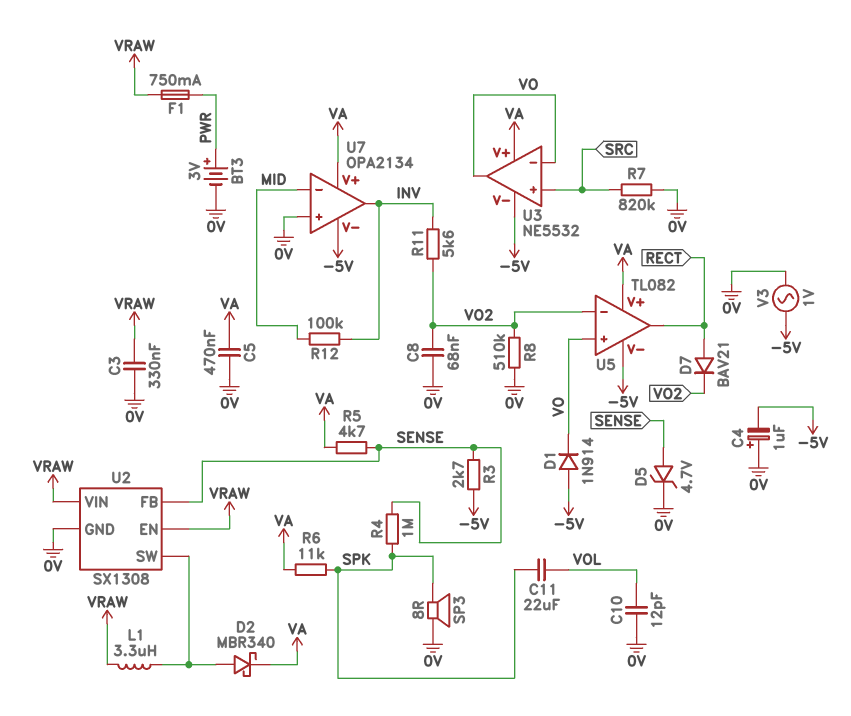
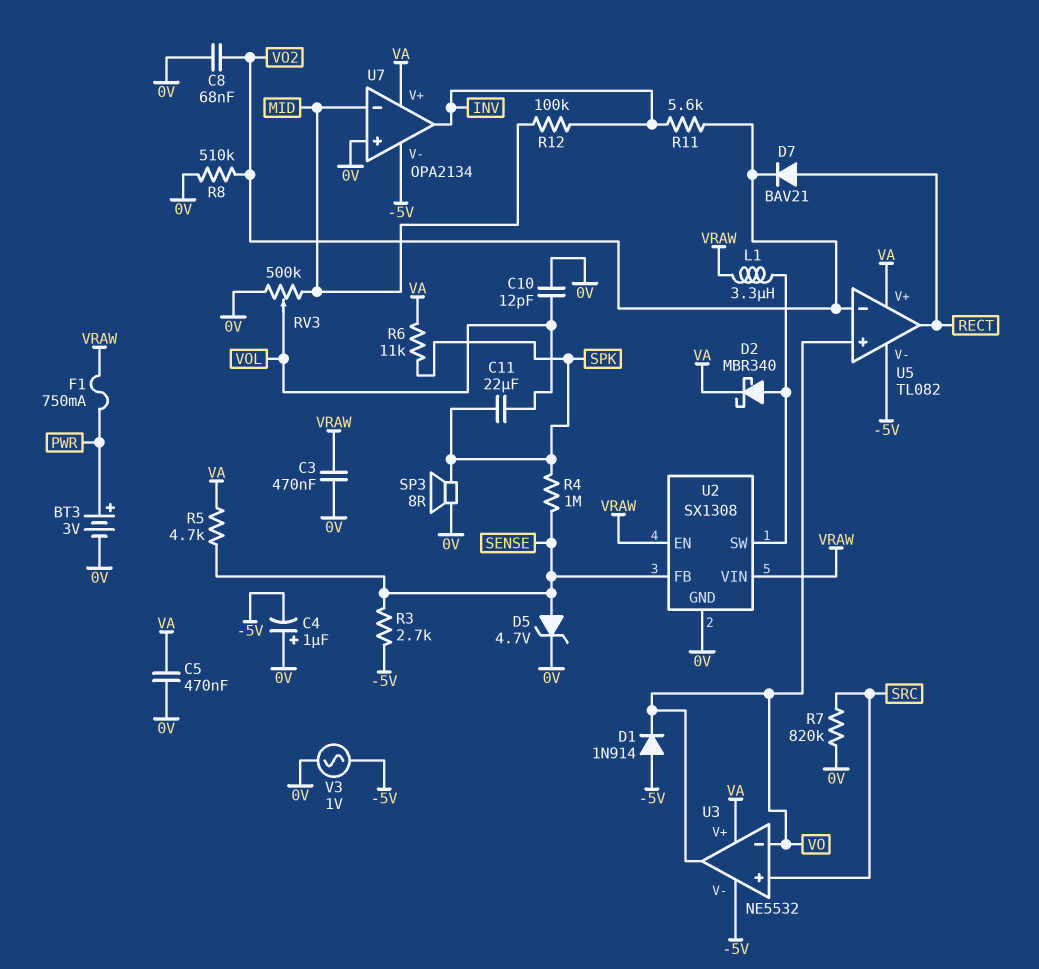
C3: 330nF (0V, VRAW) -> 470nF (0V, VRAW)
RV3: none -> 500k (0V, MID, wiper VOL)

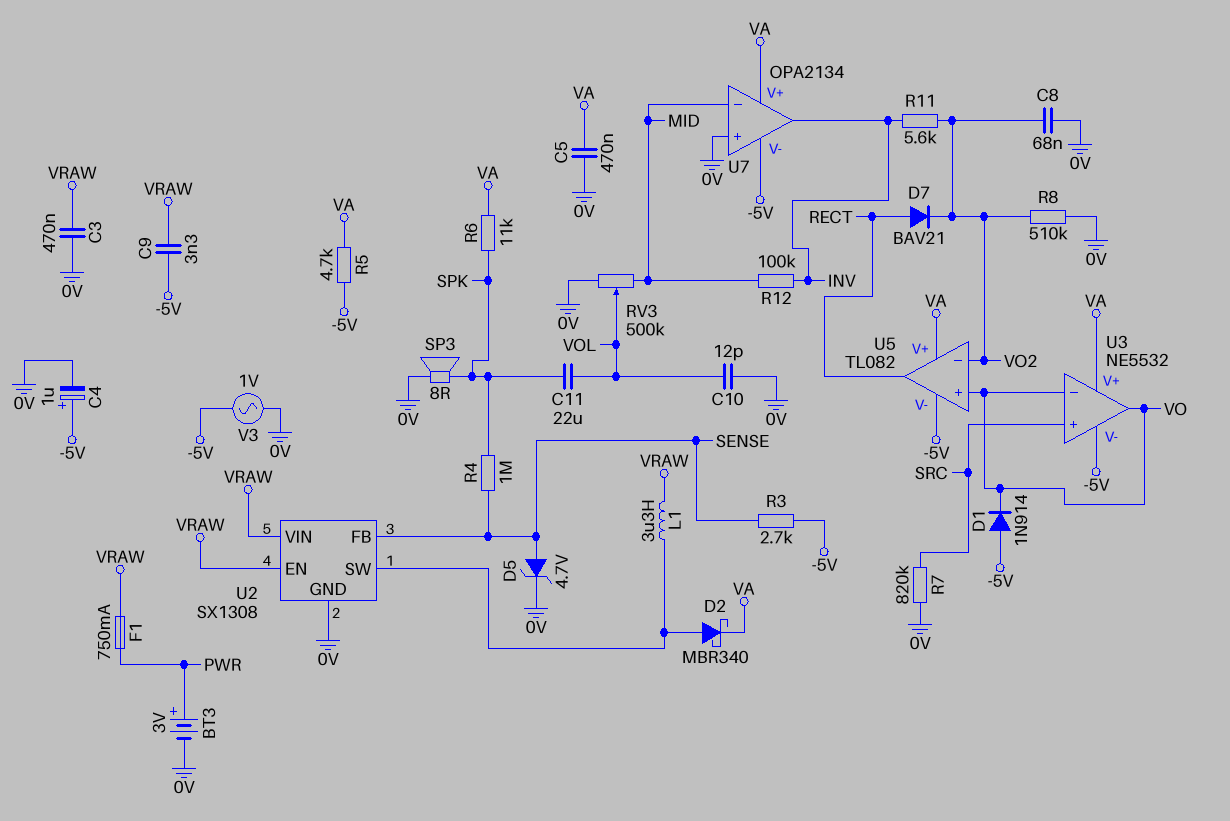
C4: 1uF (plus 0V, minus -5V) -> 1uF (plus -5V, minus 0V)
C9: none -> 3.3nF (-5V, VRAW)
R5: 4.7k (SENSE, VA) -> 4.7k (-5V, VA)

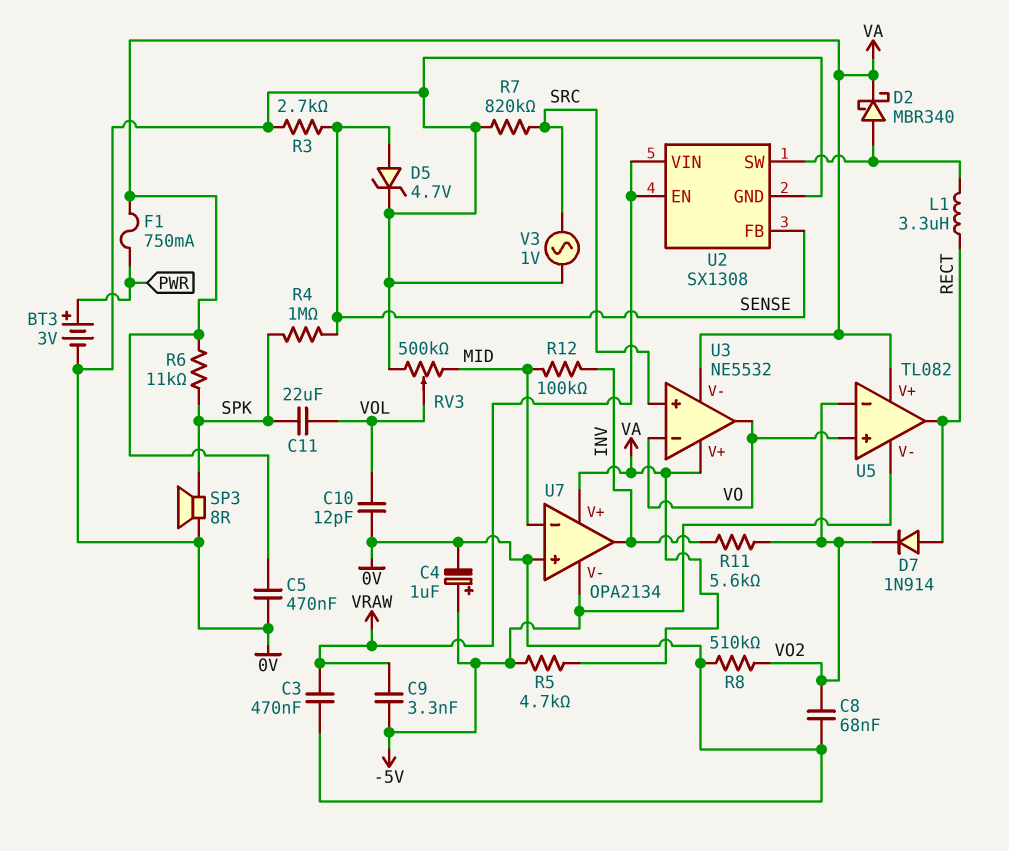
D1: diode 1N914 (A -5V, K VO) -> none
D7: diode BAV21 (A RECT, K VO2) -> diode 1N914 (A RECT, K VO2)
F1: 750mA (PWR, VRAW) -> 750mA (PWR, VA)
L1: 3.3uH (U2/SW, VRAW) -> 3.3uH (RECT, U2/SW)
R3: 2.7k (-5V, SENSE) -> 2.7k (0V, SENSE)
U3 pin V-: -5V -> VA
V3: AC 1V (-5V, 0V) -> AC 1V (0V, SRC)

